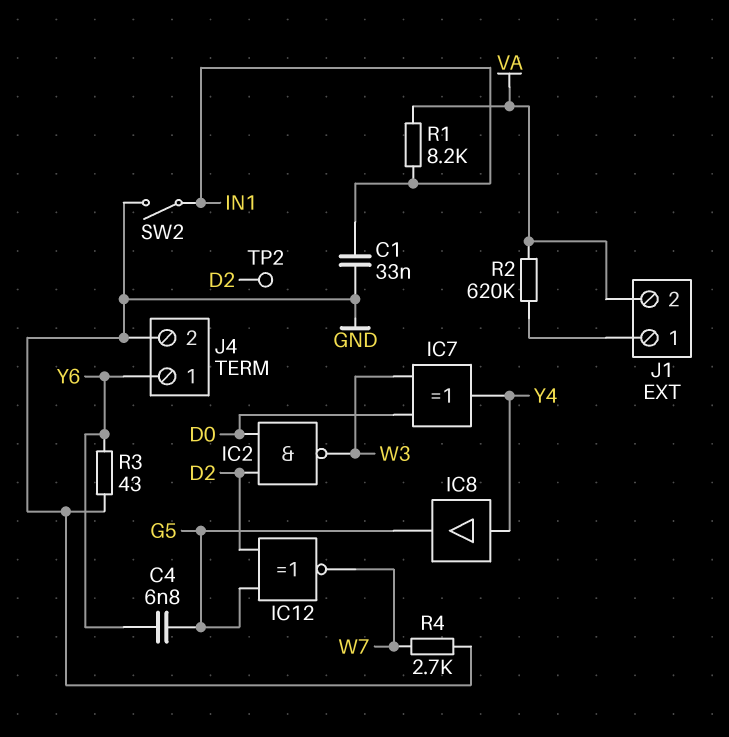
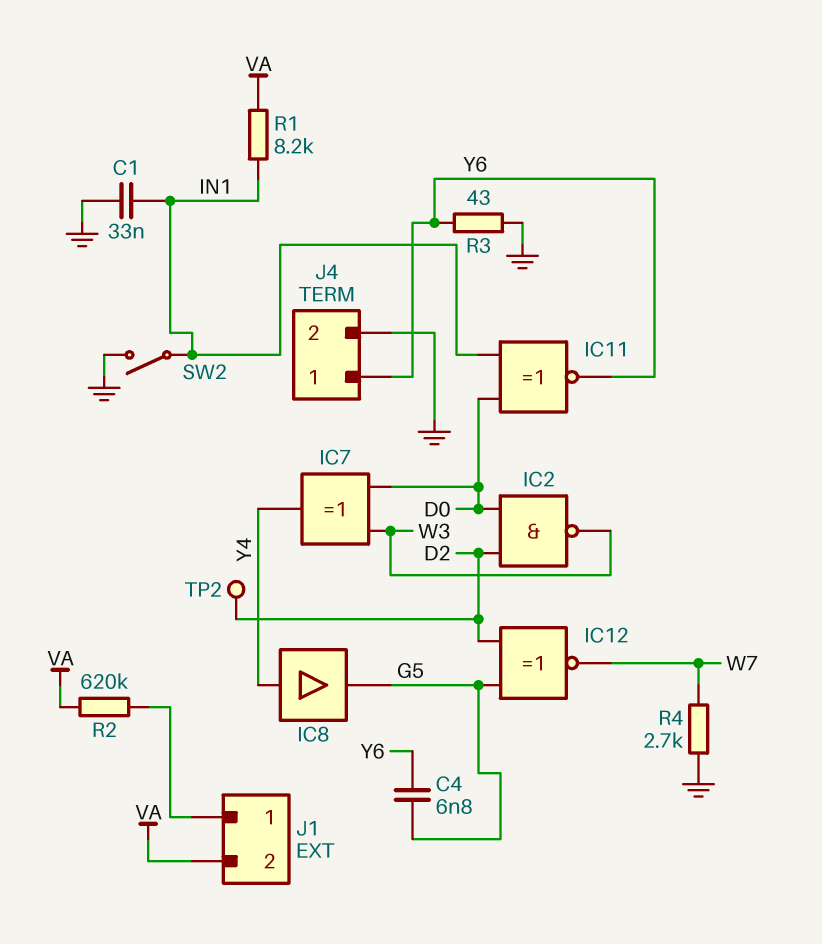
IC11: none -> XNOR (in D0, in IN1, out Y6)

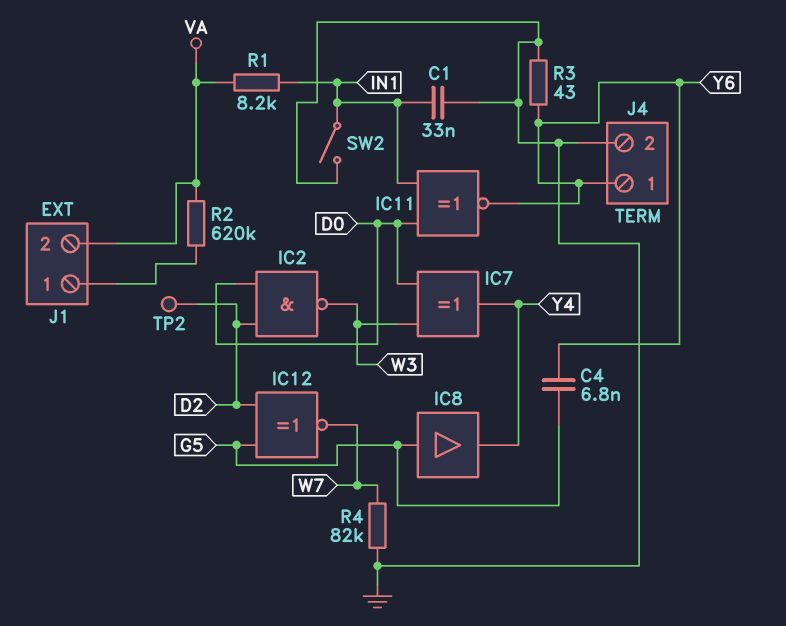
IC8: buffer (in Y4, out G5) -> buffer (in G5, out Y4)
R4: 2.7k (GND, W7) -> 82k (GND, W7)

